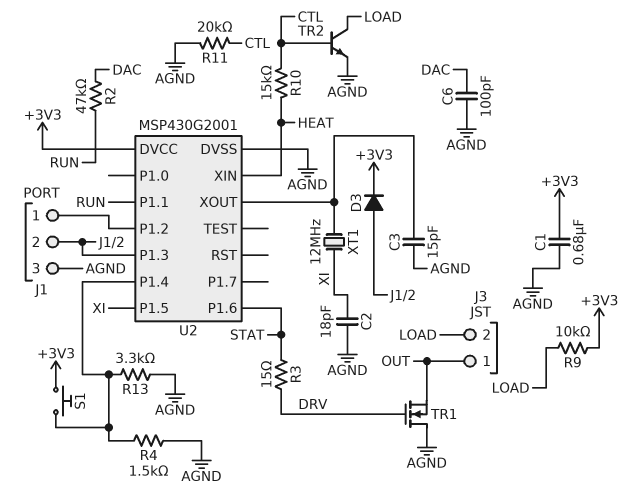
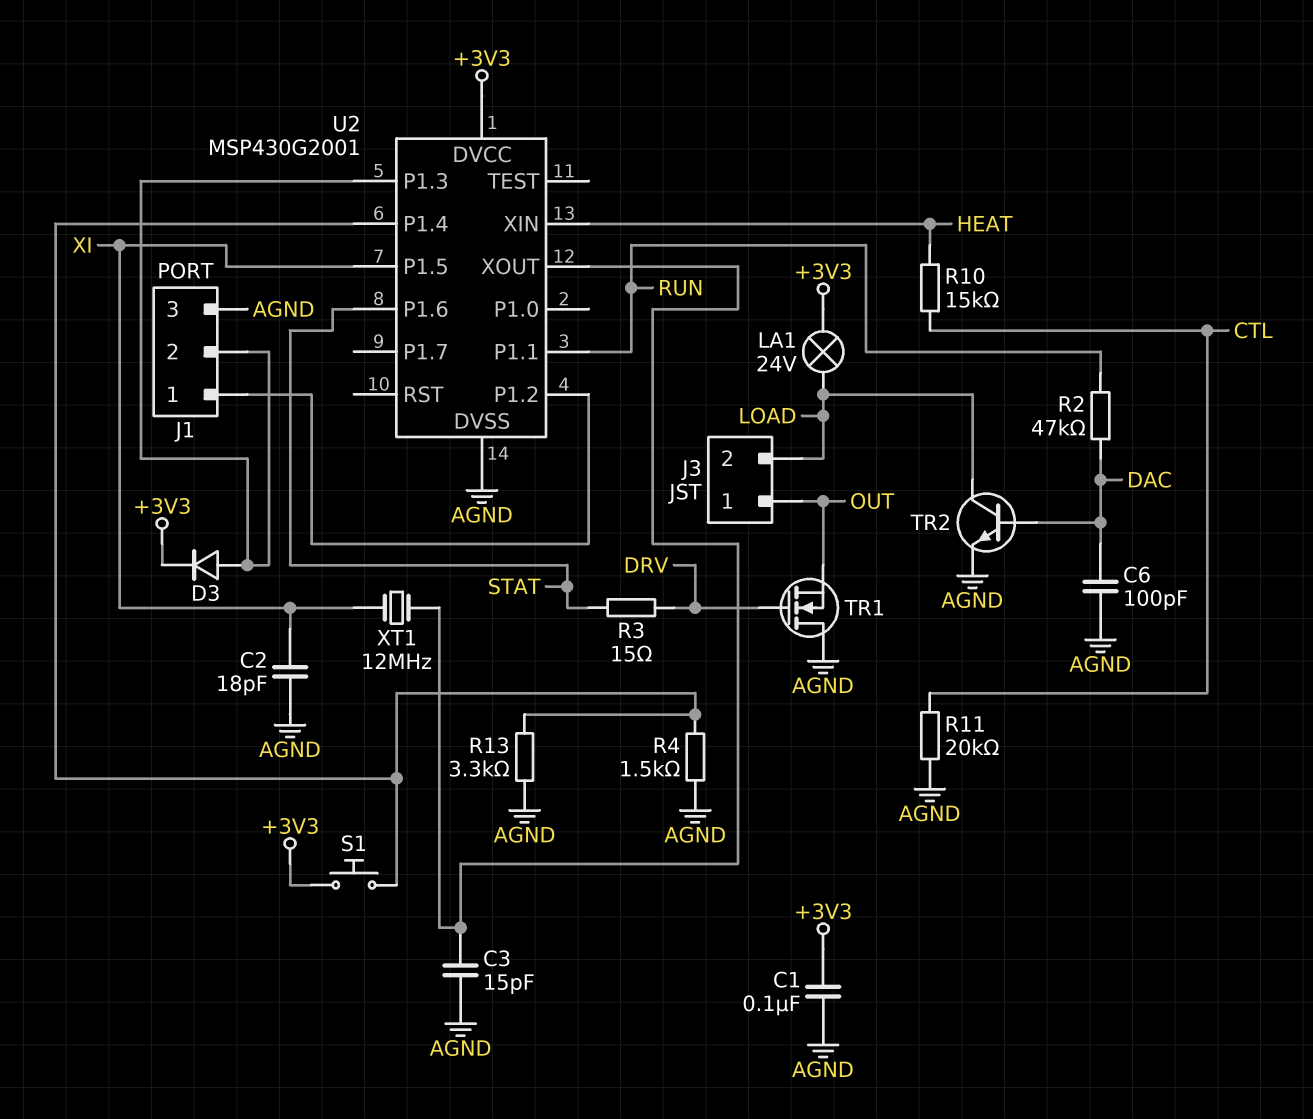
C1: 680nF (+3V3, AGND) -> 100nF (+3V3, AGND)
LA1: none -> lamp 24V (+3V3, LOAD)
R9: 10k (+3V3, LOAD) -> none
TR2: NPN (B CTL, C LOAD, E AGND) -> NPN (B DAC, C LOAD, E AGND)

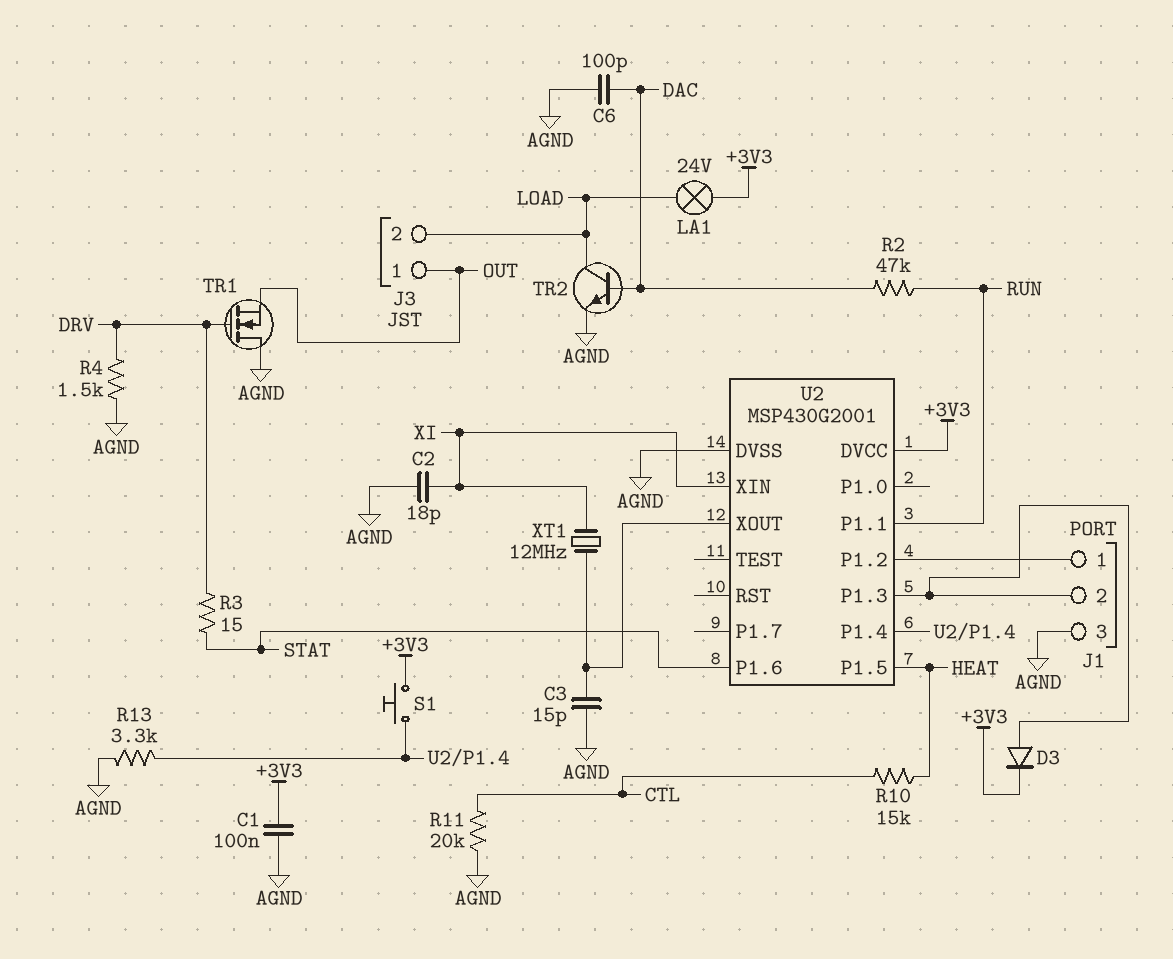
R4: 1.5k (AGND, U2/P1.4) -> 1.5k (AGND, DRV)
U2 pin P1.5: XI -> HEAT
U2 pin XIN: HEAT -> XI

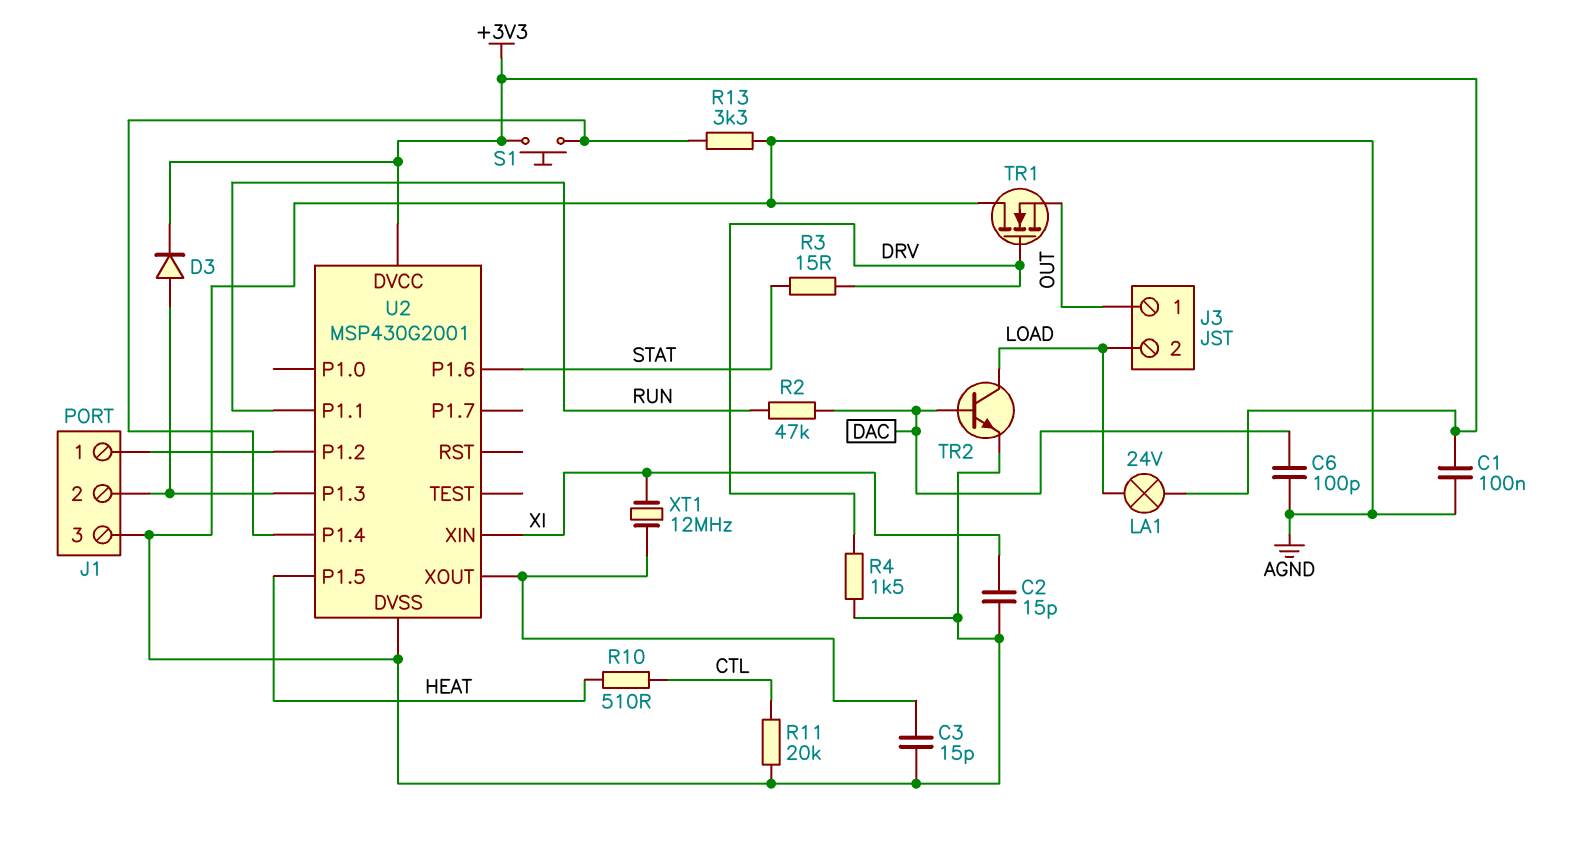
C2: 18pF (AGND, XI) -> 15pF (AGND, XI)
R10: 15k (CTL, HEAT) -> 510 (CTL, HEAT)

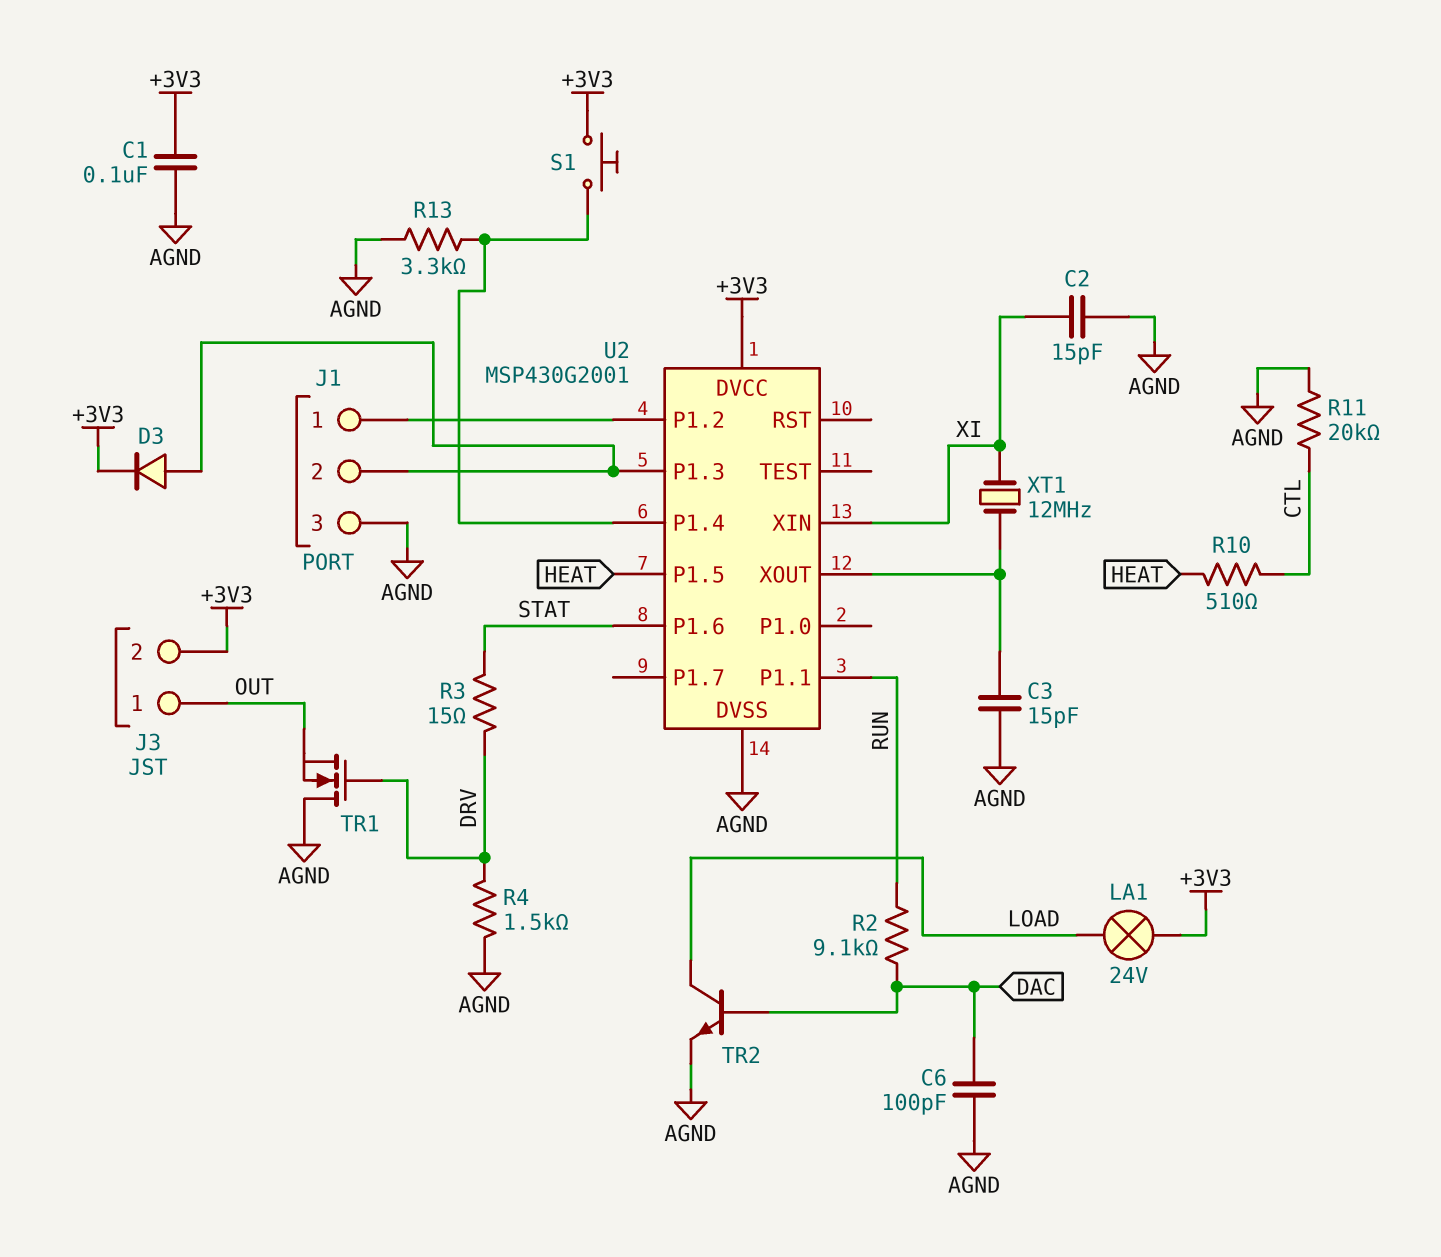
J3 pin 2: LOAD -> +3V3
R2: 47k (DAC, RUN) -> 9.1k (DAC, RUN)

